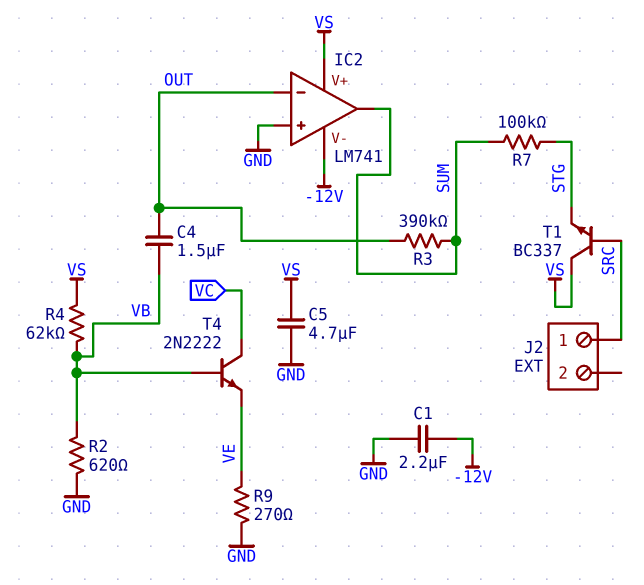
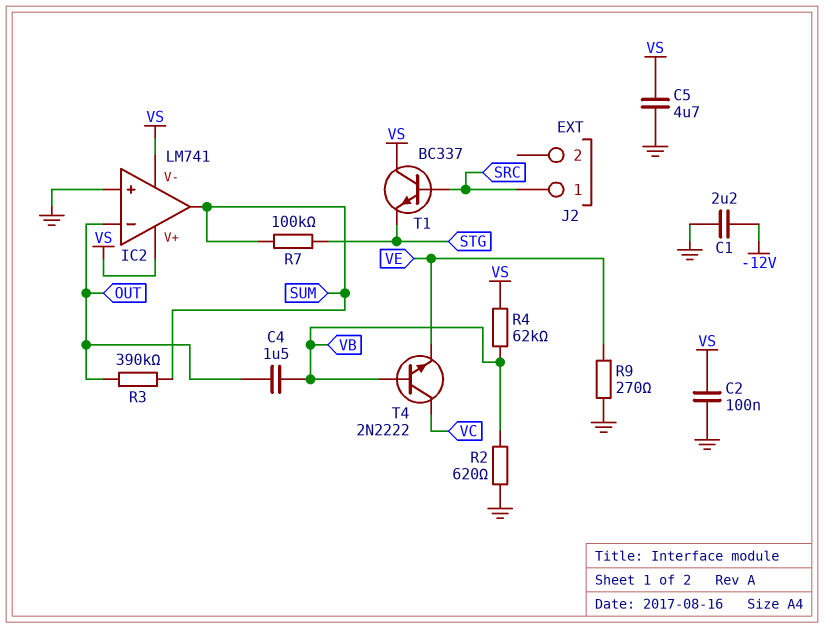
C2: none -> 100nF (GND, VS)
IC2 pin V-: -12V -> VS

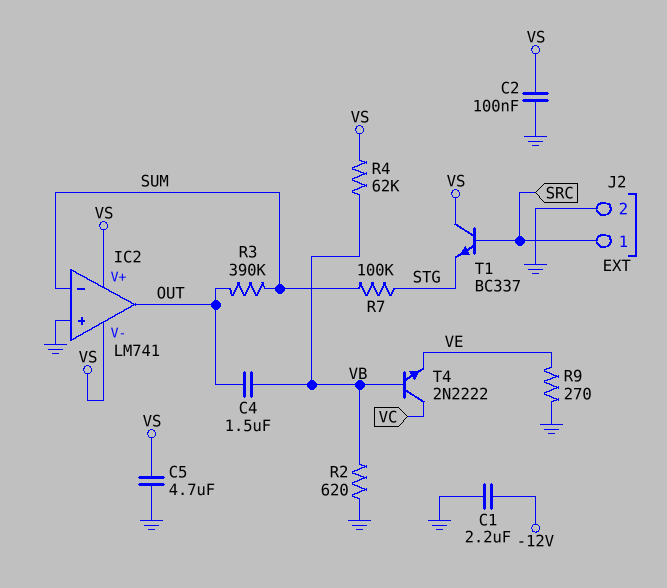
IC2 pin in-: OUT -> SUM
IC2 pin out: SUM -> OUT
J2 pin 2: none -> GND

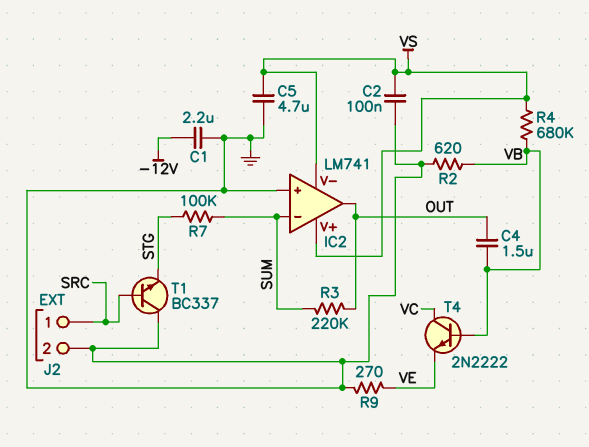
R3: 390k (OUT, SUM) -> 220k (OUT, SUM)
R4: 62k (VB, VS) -> 680k (VB, VS)
T1: NPN BC337 (B SRC, C VS, E STG) -> NPN BC337 (B SRC, C GND, E STG)

